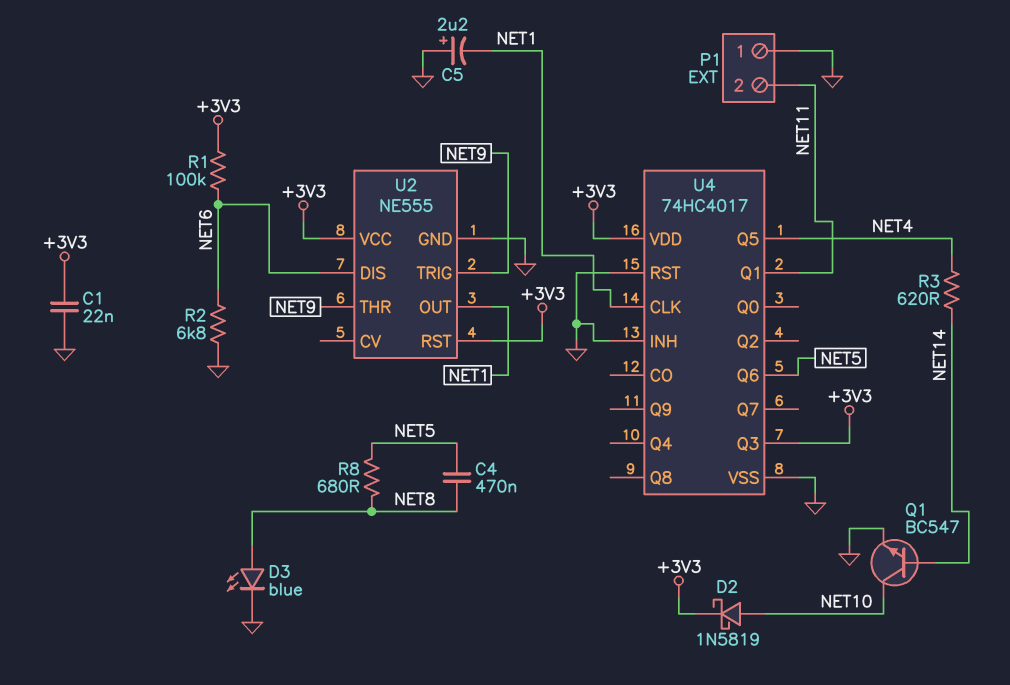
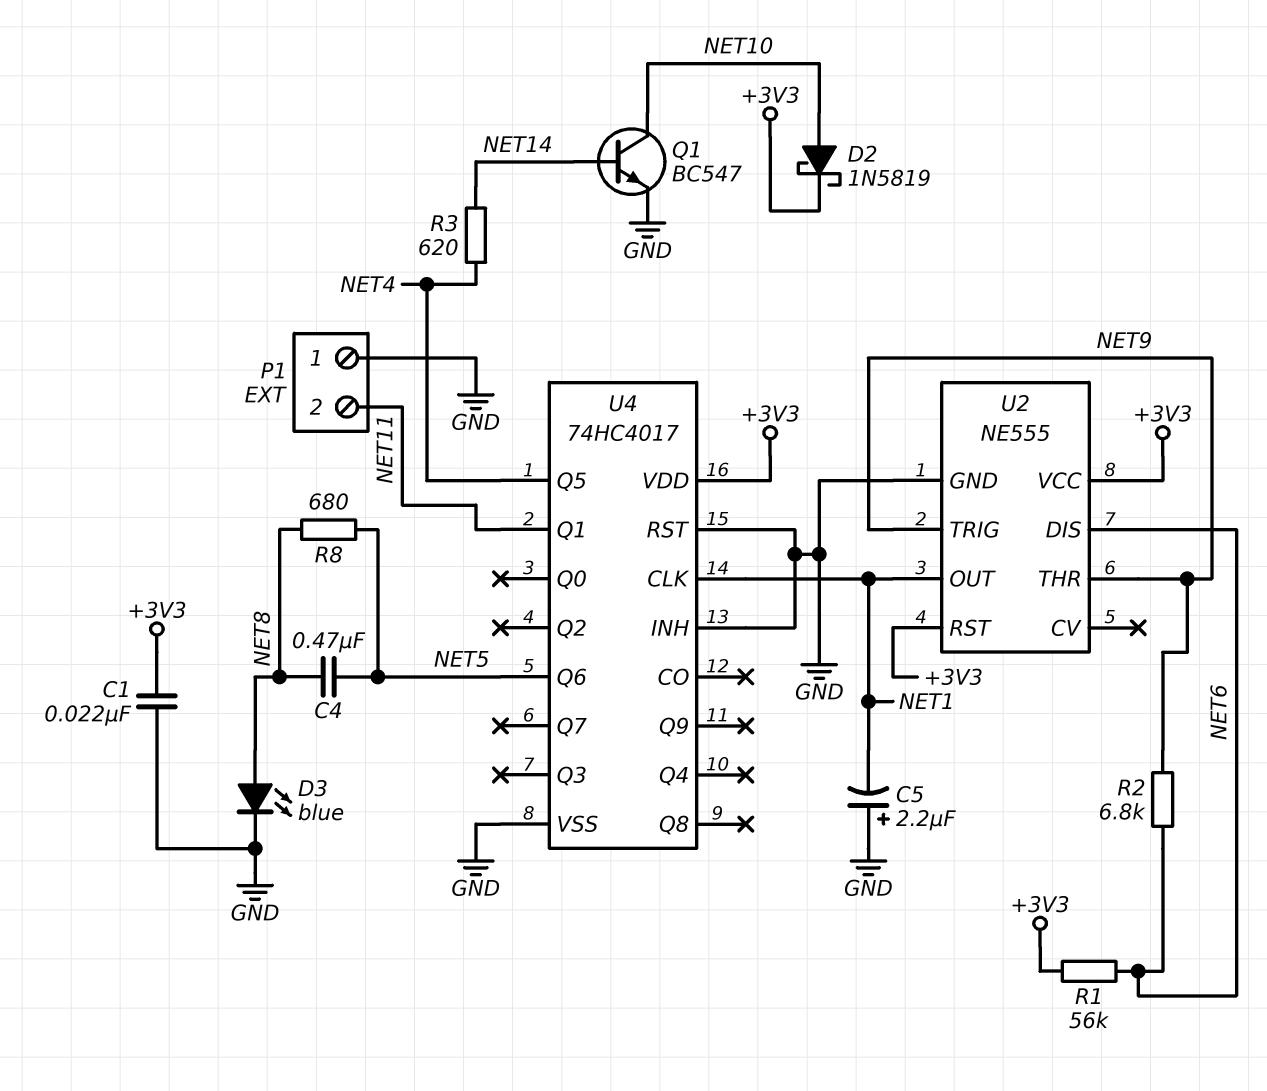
R1: 100k (+3V3, NET6) -> 56k (+3V3, NET6)
R2: 6.8k (GND, NET6) -> 6.8k (NET6, NET9)
U4 pin Q3: +3V3 -> none

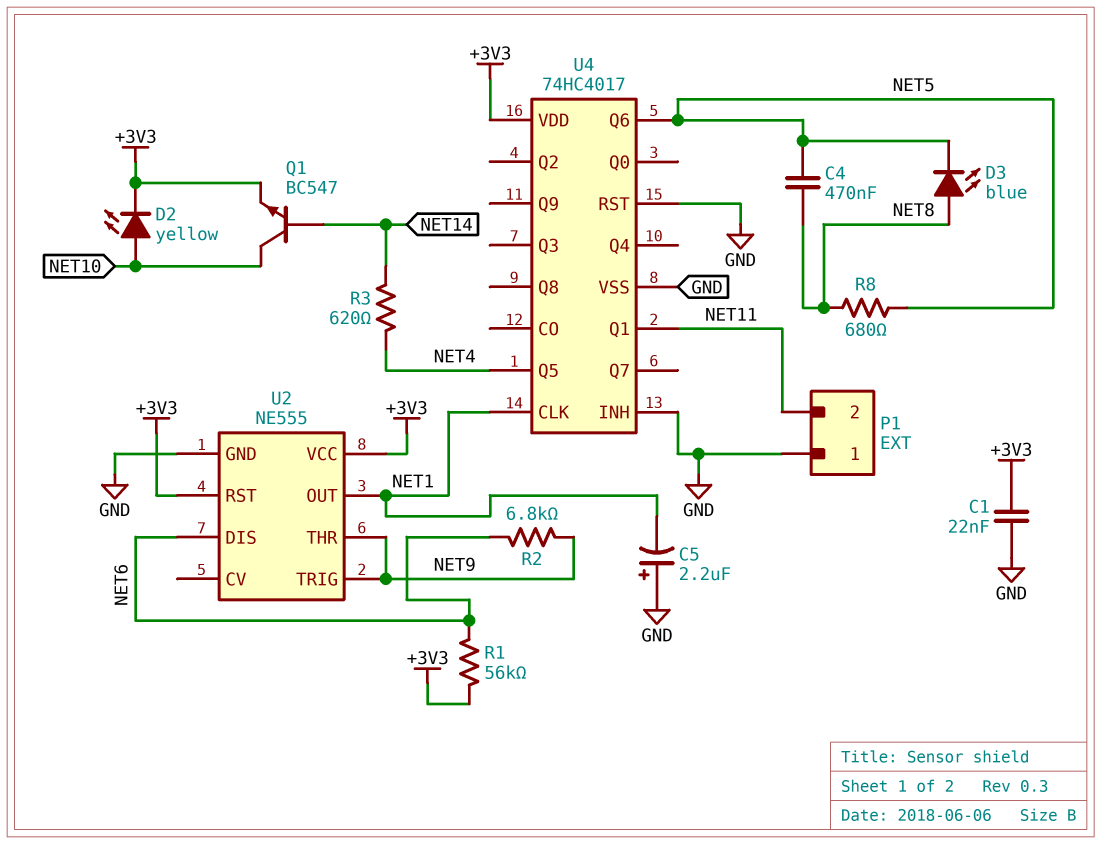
D2: schottky 1N5819 (A NET10, K +3V3) -> LED yellow (A NET10, K +3V3)
D3: LED blue (A NET8, K GND) -> LED blue (A NET8, K NET5)
Q1: NPN BC547 (B NET14, C NET10, E GND) -> NPN BC547 (B NET14, C NET10, E +3V3)

